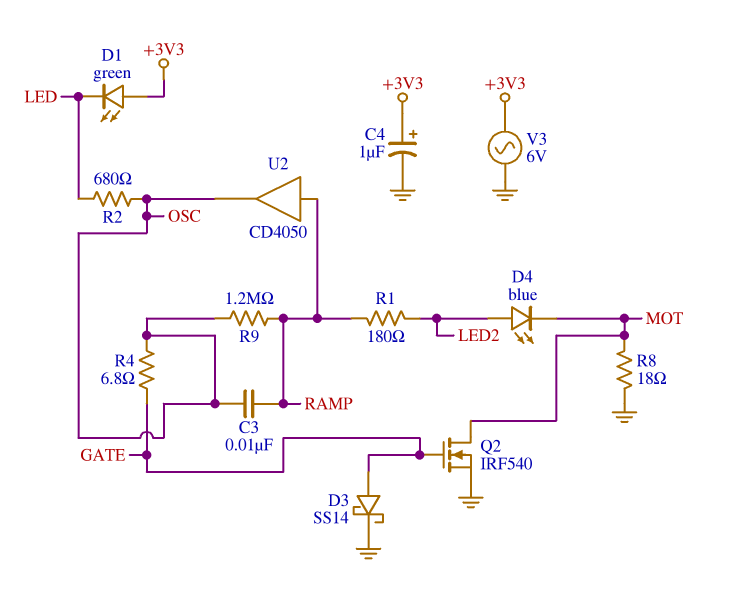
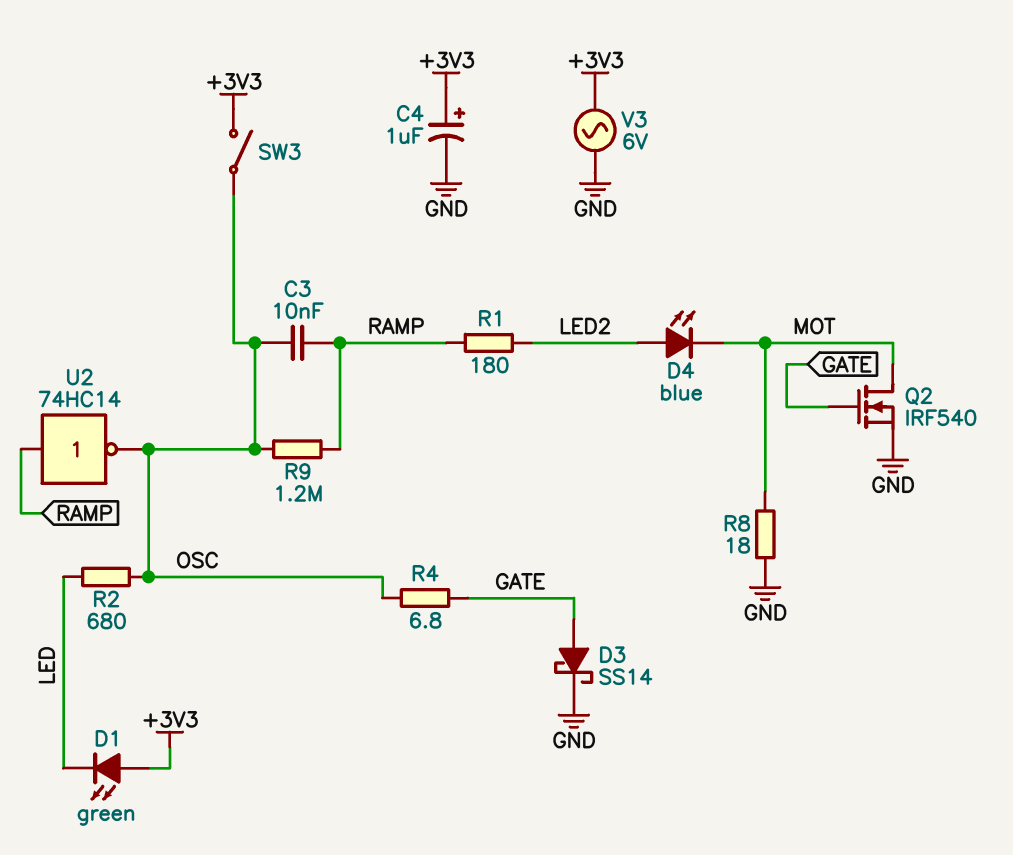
SW3: none -> switch (+3V3, OSC)
U2: buffer CD4050 (in RAMP, out OSC) -> NOT 74HC14 (in RAMP, out OSC)

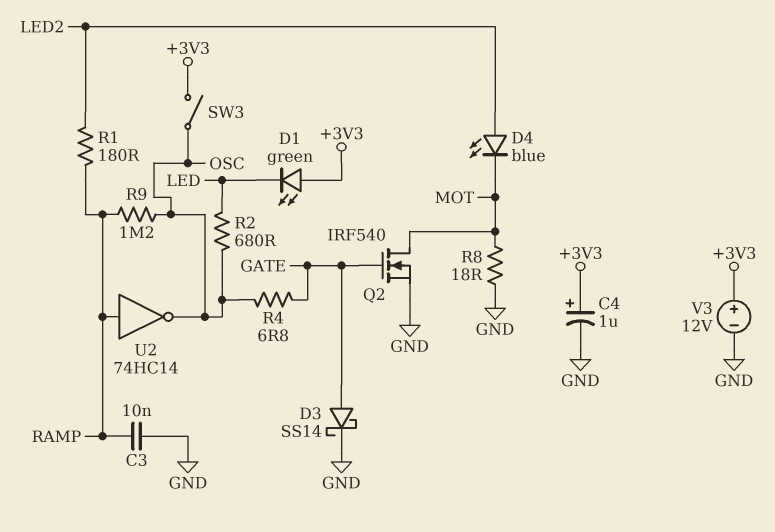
C3: 10nF (OSC, RAMP) -> 10nF (GND, RAMP)
V3: AC 6V (+3V3, GND) -> 12V (plus +3V3, minus GND)

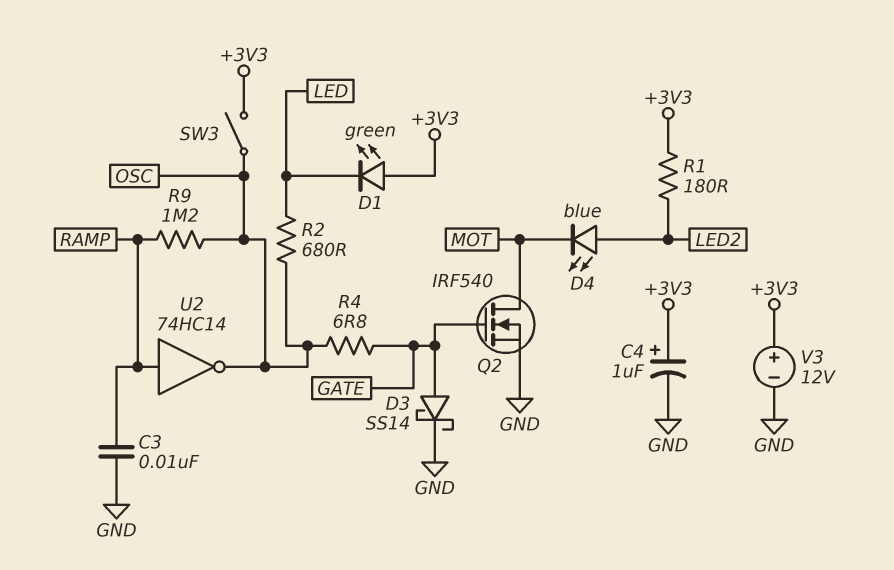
R1: 180 (LED2, RAMP) -> 180 (+3V3, LED2)
R8: 18 (GND, MOT) -> none

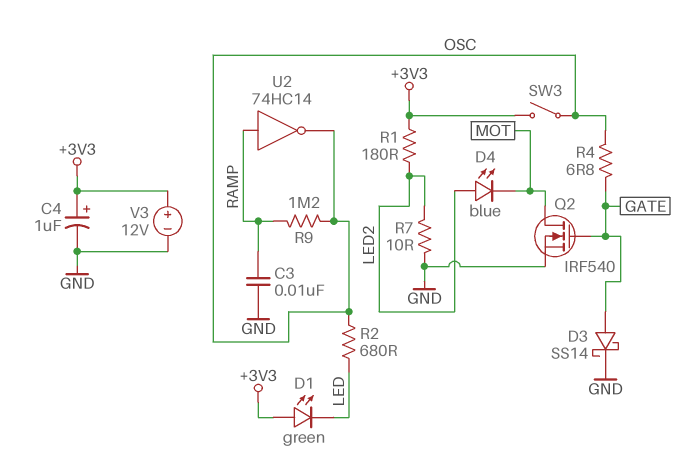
R7: none -> 10 (GND, LED2)

